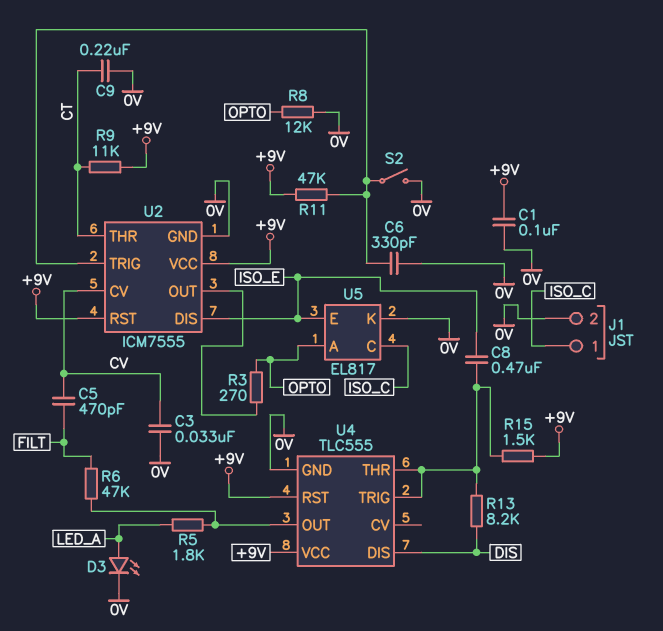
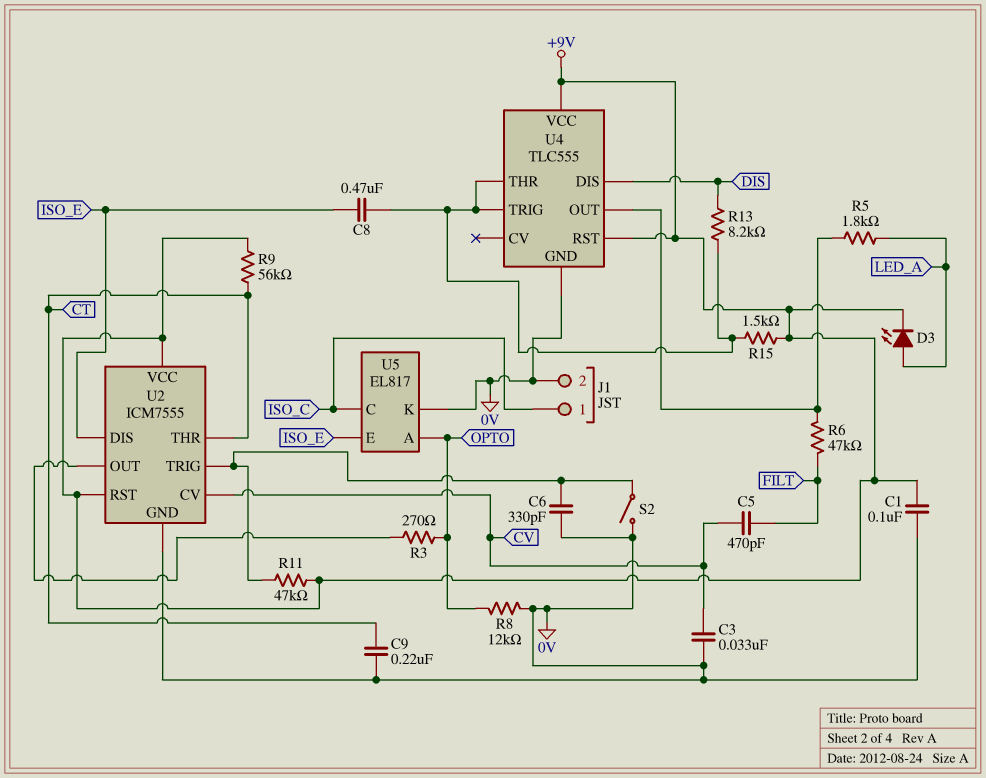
D3: LED (A LED_A, K 0V) -> LED (A LED_A, K +9V)
R9: 11k (+9V, CT) -> 56k (+9V, CT)

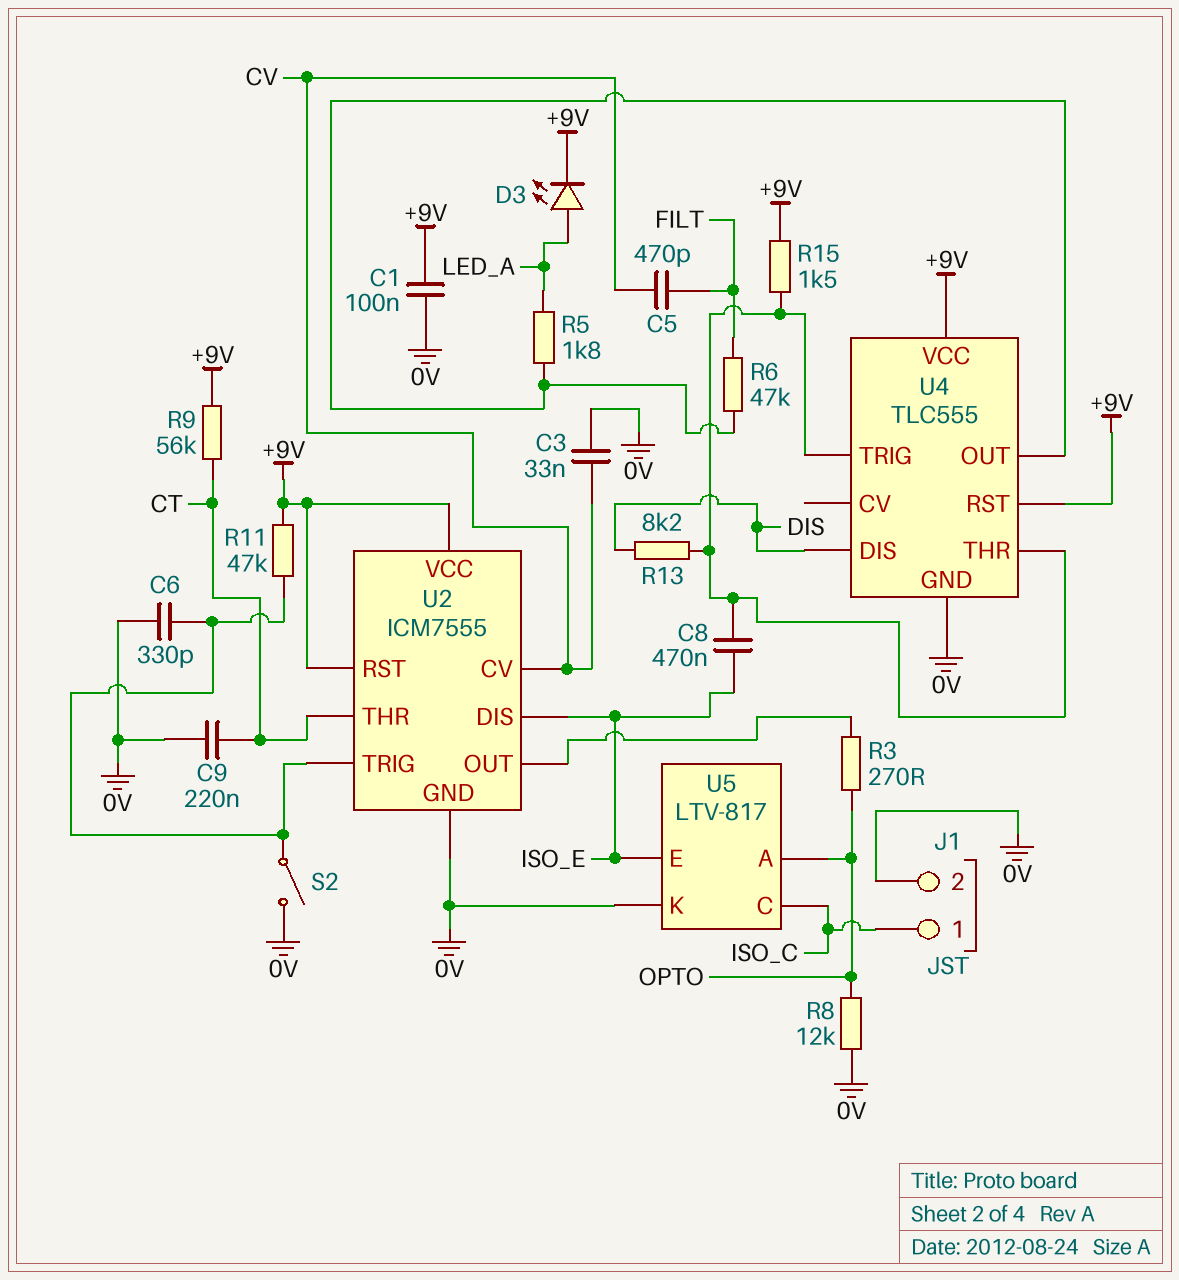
U5: EL817 -> LTV-817

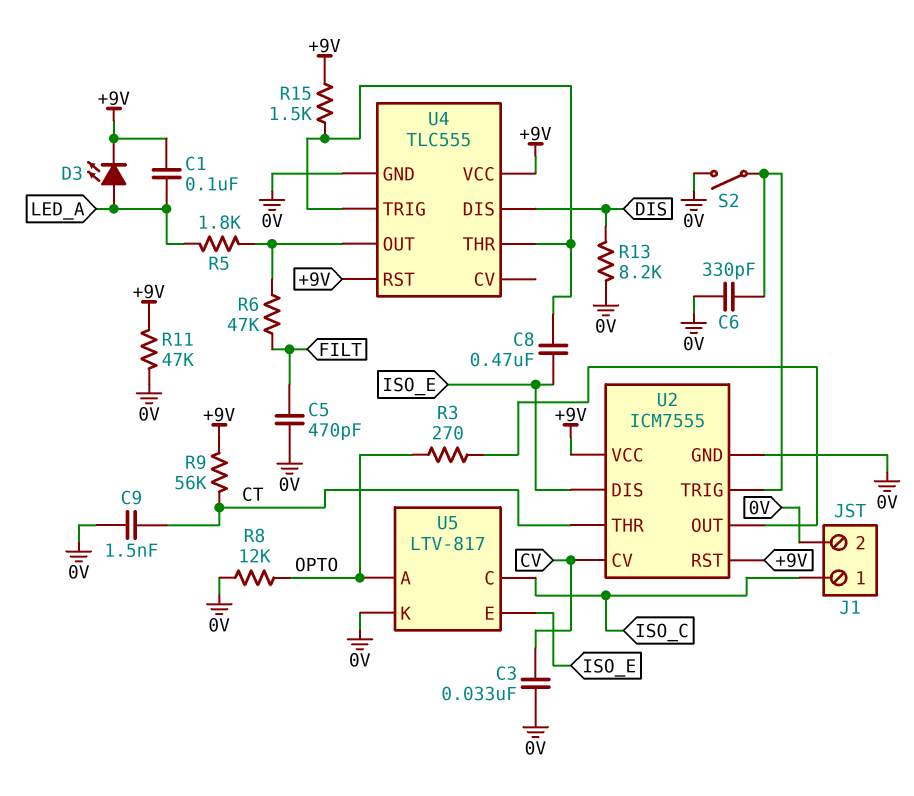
C1: 100nF (+9V, 0V) -> 100nF (+9V, LED_A)
C5: 470pF (CV, FILT) -> 470pF (0V, FILT)
C9: 220nF (0V, CT) -> 1.5nF (0V, CT)
R11: 47k (+9V, U2/TRIG) -> 47k (+9V, 0V)
R13: 8.2k (DIS, U4/THR) -> 8.2k (0V, DIS)

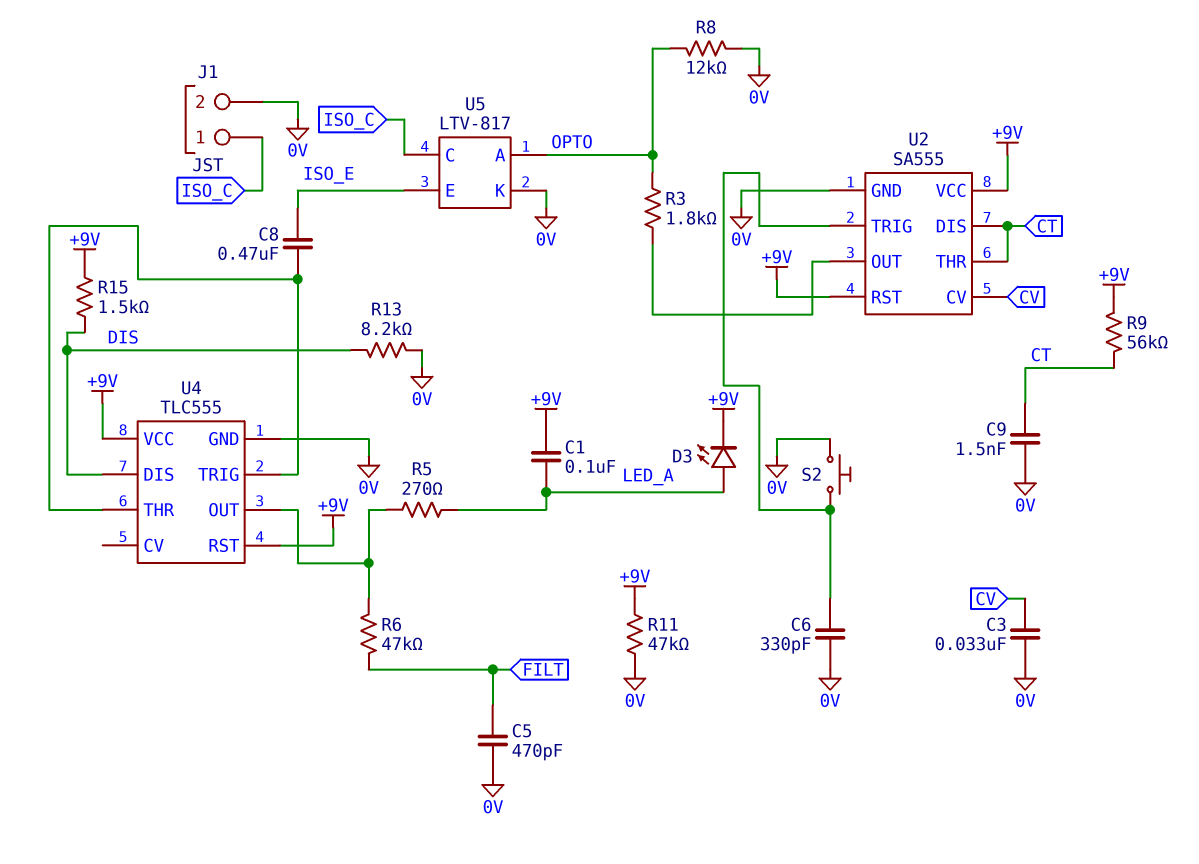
R3: 270 (OPTO, U2/OUT) -> 1.8k (OPTO, U2/OUT)
R5: 1.8k (LED_A, U4/OUT) -> 270 (LED_A, U4/OUT)
R15: 1.5k (+9V, U4/THR) -> 1.5k (+9V, DIS)
S2: switch (0V, U2/TRIG) -> button (0V, U2/TRIG)
U2: ICM7555 -> SA555
U2 pin DIS: ISO_E -> CT

